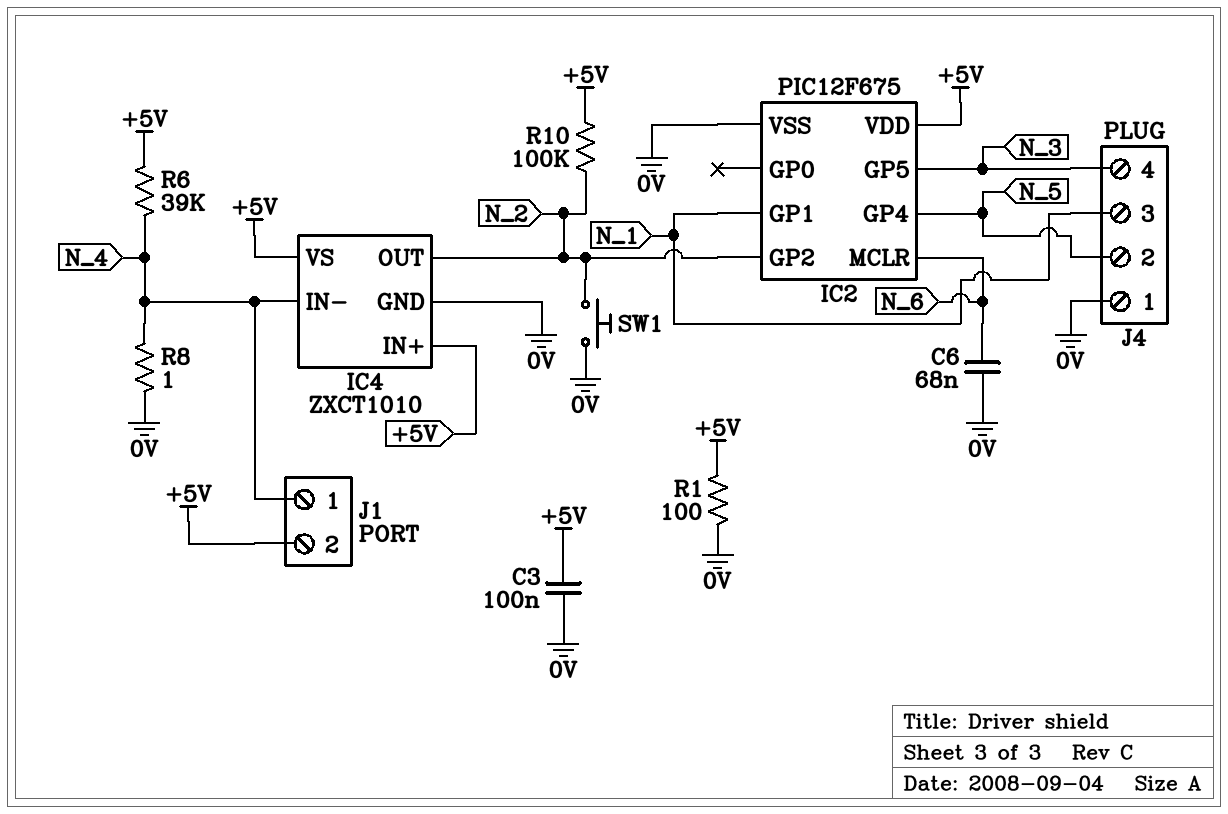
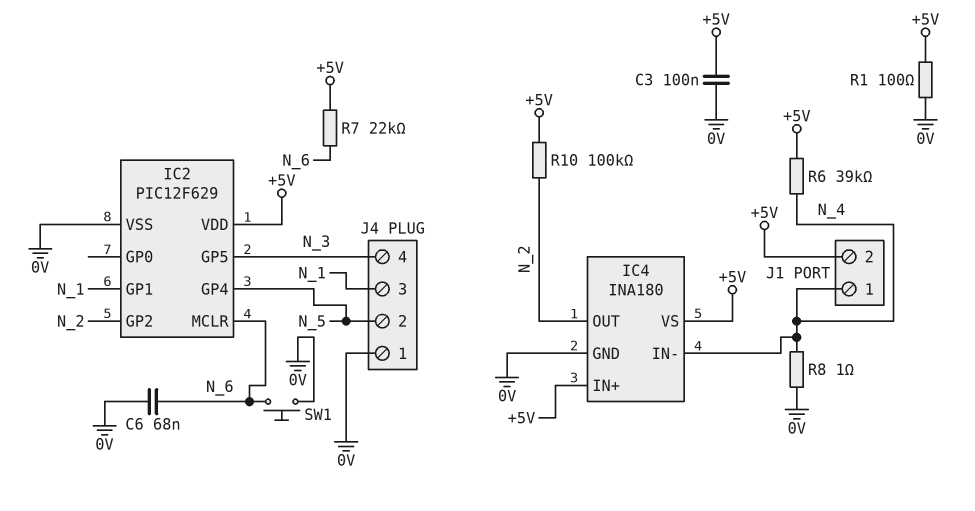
IC2: PIC12F675 -> PIC12F629
IC4: ZXCT1010 -> INA180
R7: none -> 22k (+5V, N_6)
SW1: button (0V, N_2) -> button (0V, N_6)

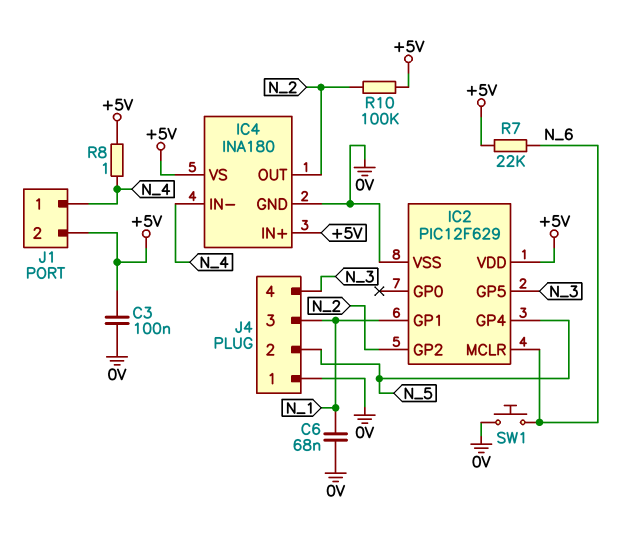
C6: 68nF (0V, N_6) -> 68nF (0V, N_1)
R1: 100 (+5V, 0V) -> none
R6: 39k (+5V, N_4) -> none
R8: 1 (0V, N_4) -> 1 (+5V, N_4)

